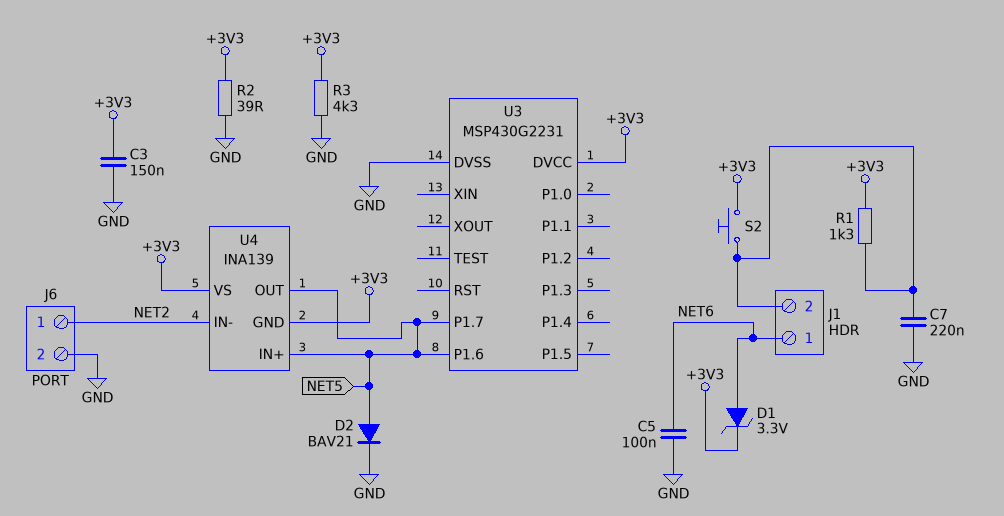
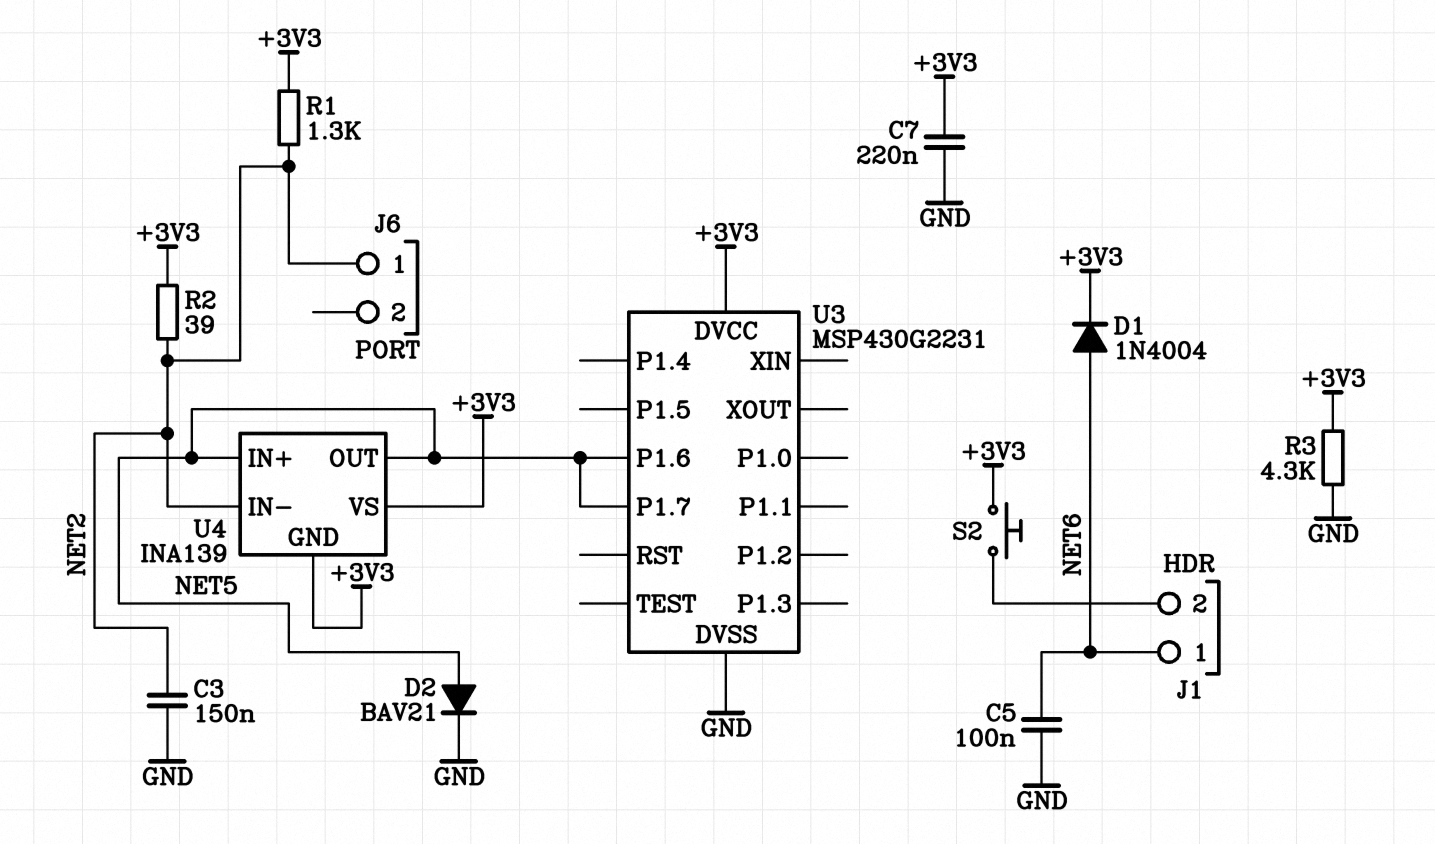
C3: 150nF (+3V3, GND) -> 150nF (GND, NET2)
C7: 220nF (GND, J1/2) -> 220nF (+3V3, GND)
D1: zener 3.3V (A NET6, K +3V3) -> diode 1N4004 (A NET6, K +3V3)
J6 pin 2: GND -> none
R1: 1.3k (+3V3, J1/2) -> 1.3k (+3V3, NET2)
R2: 39 (+3V3, GND) -> 39 (+3V3, NET2)

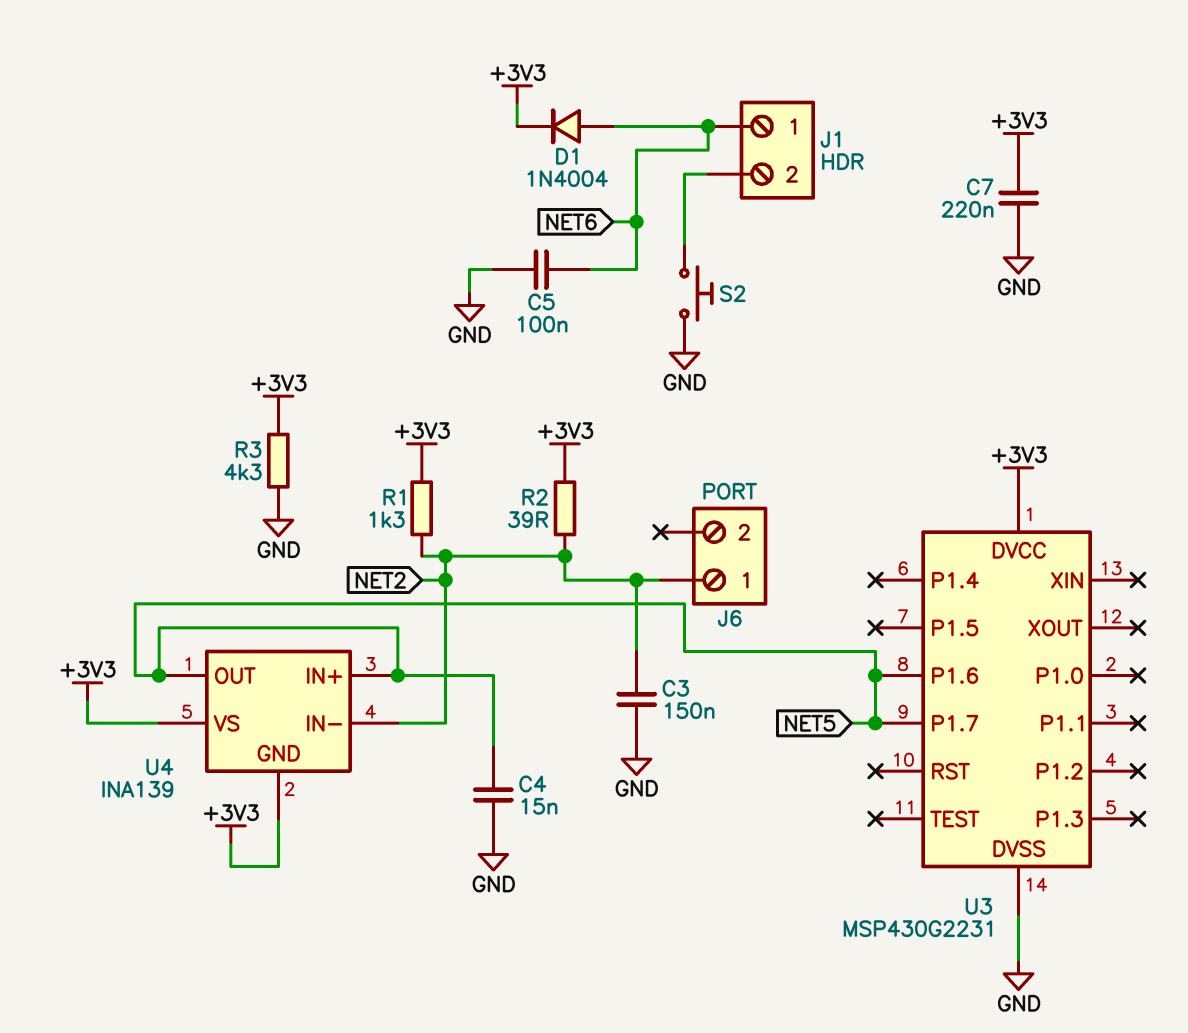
C4: none -> 15nF (GND, NET5)
D2: diode BAV21 (A NET5, K GND) -> none
S2: button (+3V3, J1/2) -> button (GND, J1/2)

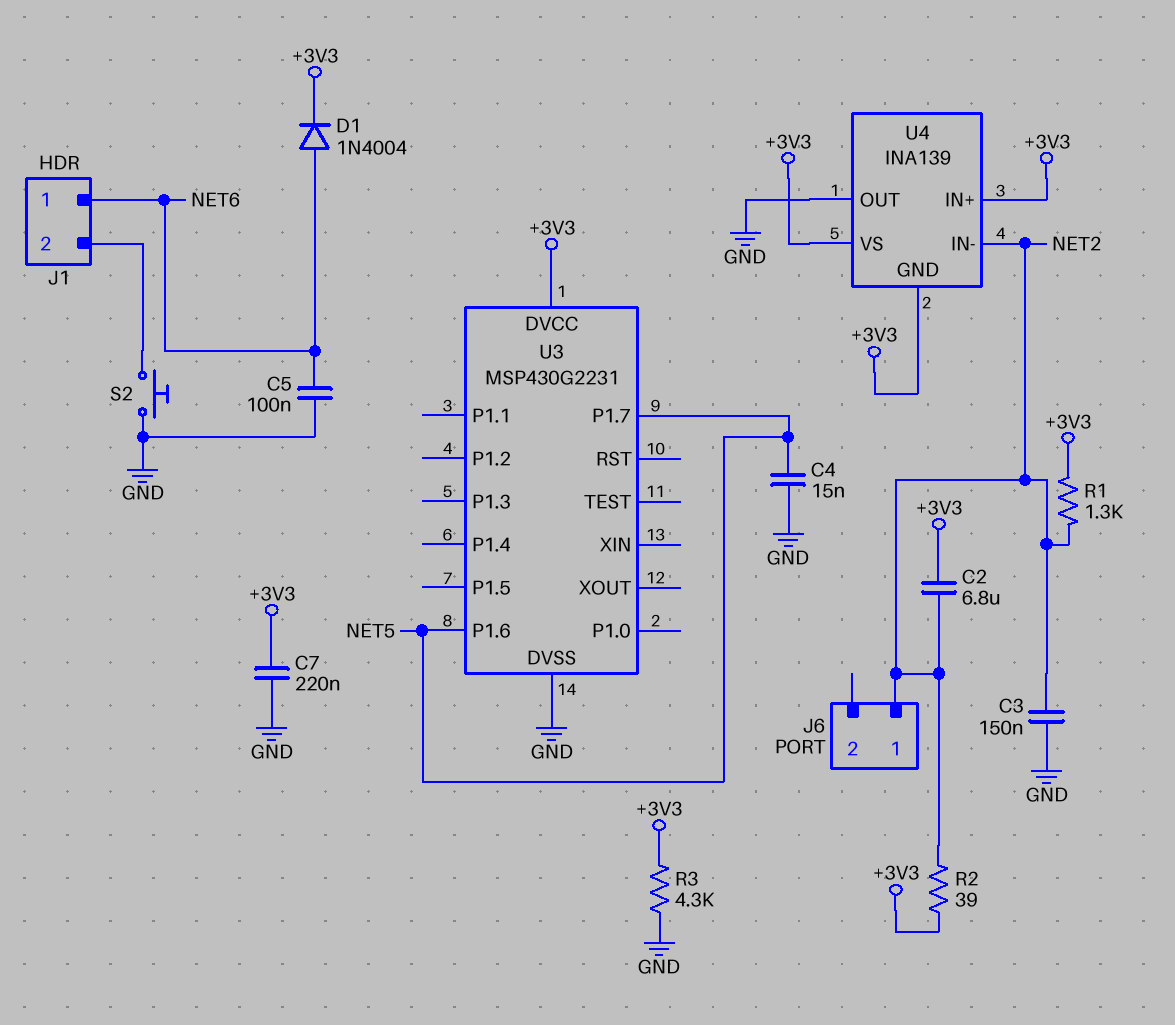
C2: none -> 6.8uF (+3V3, NET2)
U4 pin IN+: NET5 -> +3V3
U4 pin OUT: NET5 -> GND

